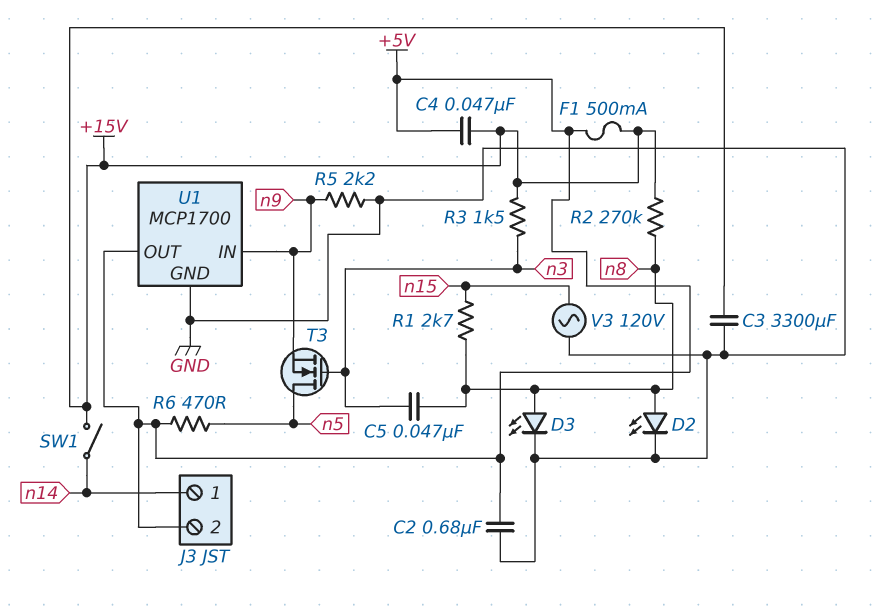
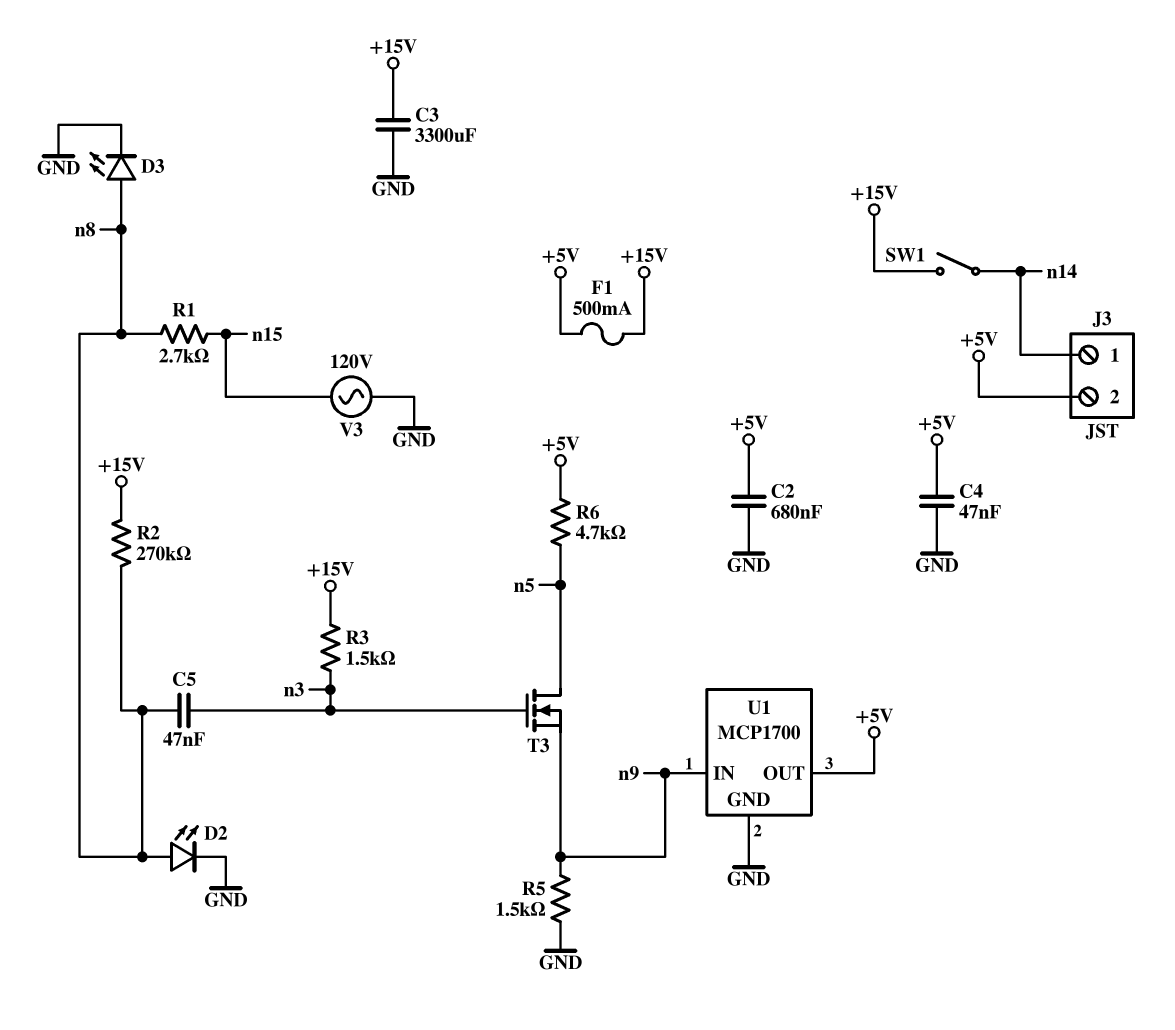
C4: 47nF (+5V, +15V) -> 47nF (+5V, GND)
R5: 2.2k (GND, n9) -> 1.5k (GND, n9)
R6: 470 (+5V, n5) -> 4.7k (+5V, n5)

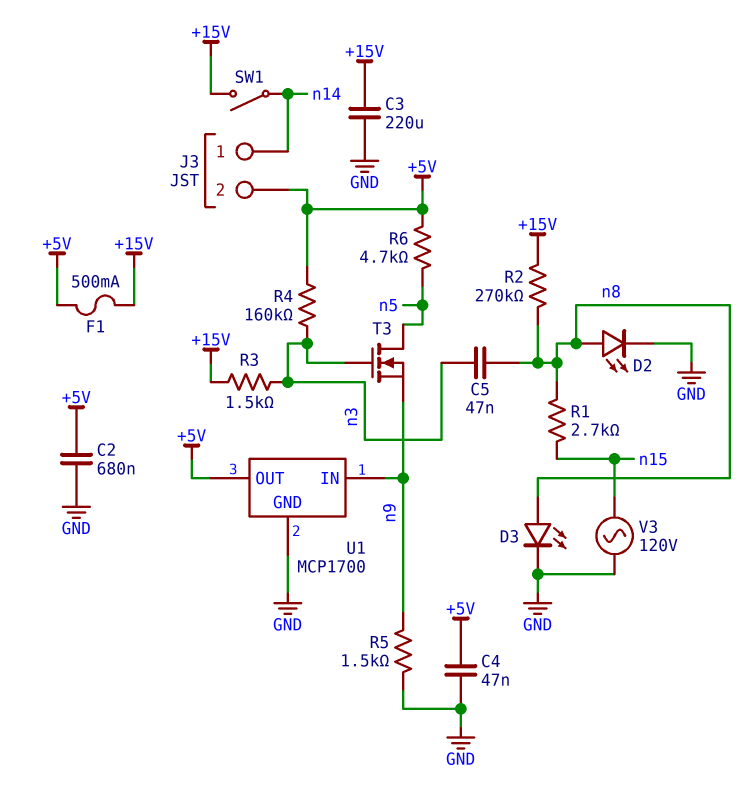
C3: 3300uF (+15V, GND) -> 220uF (+15V, GND)
R4: none -> 160k (+5V, n3)

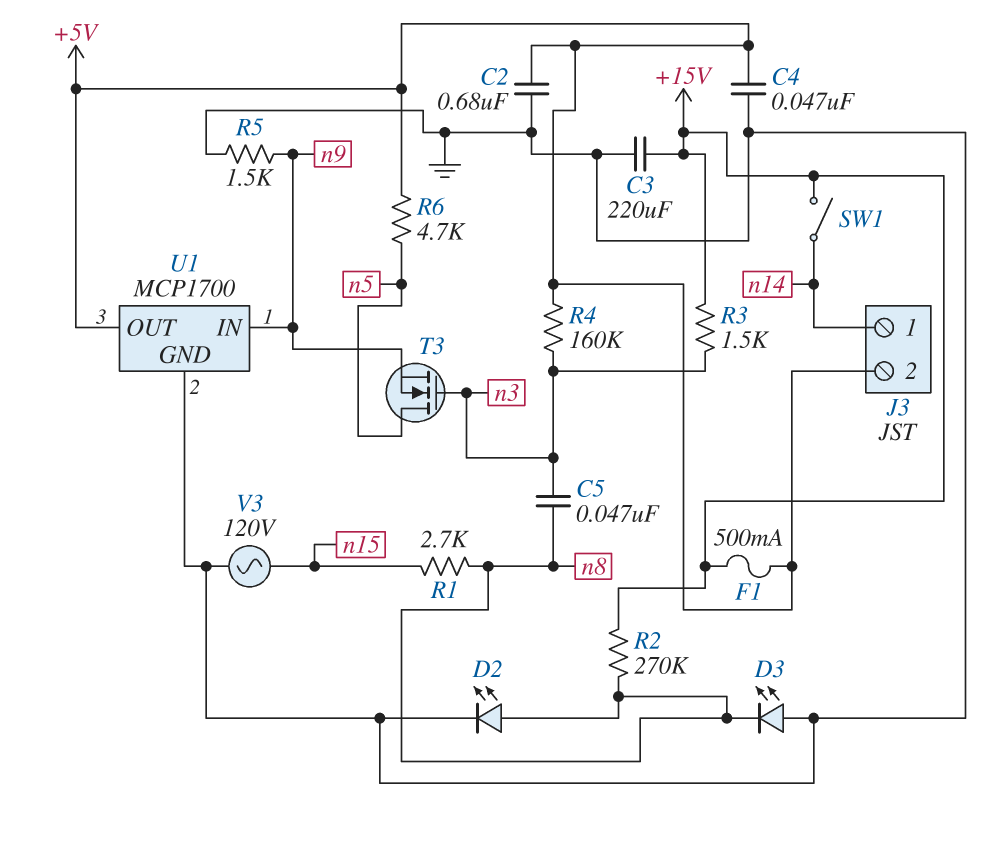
D3: LED (A n8, K GND) -> LED (A GND, K n8)

